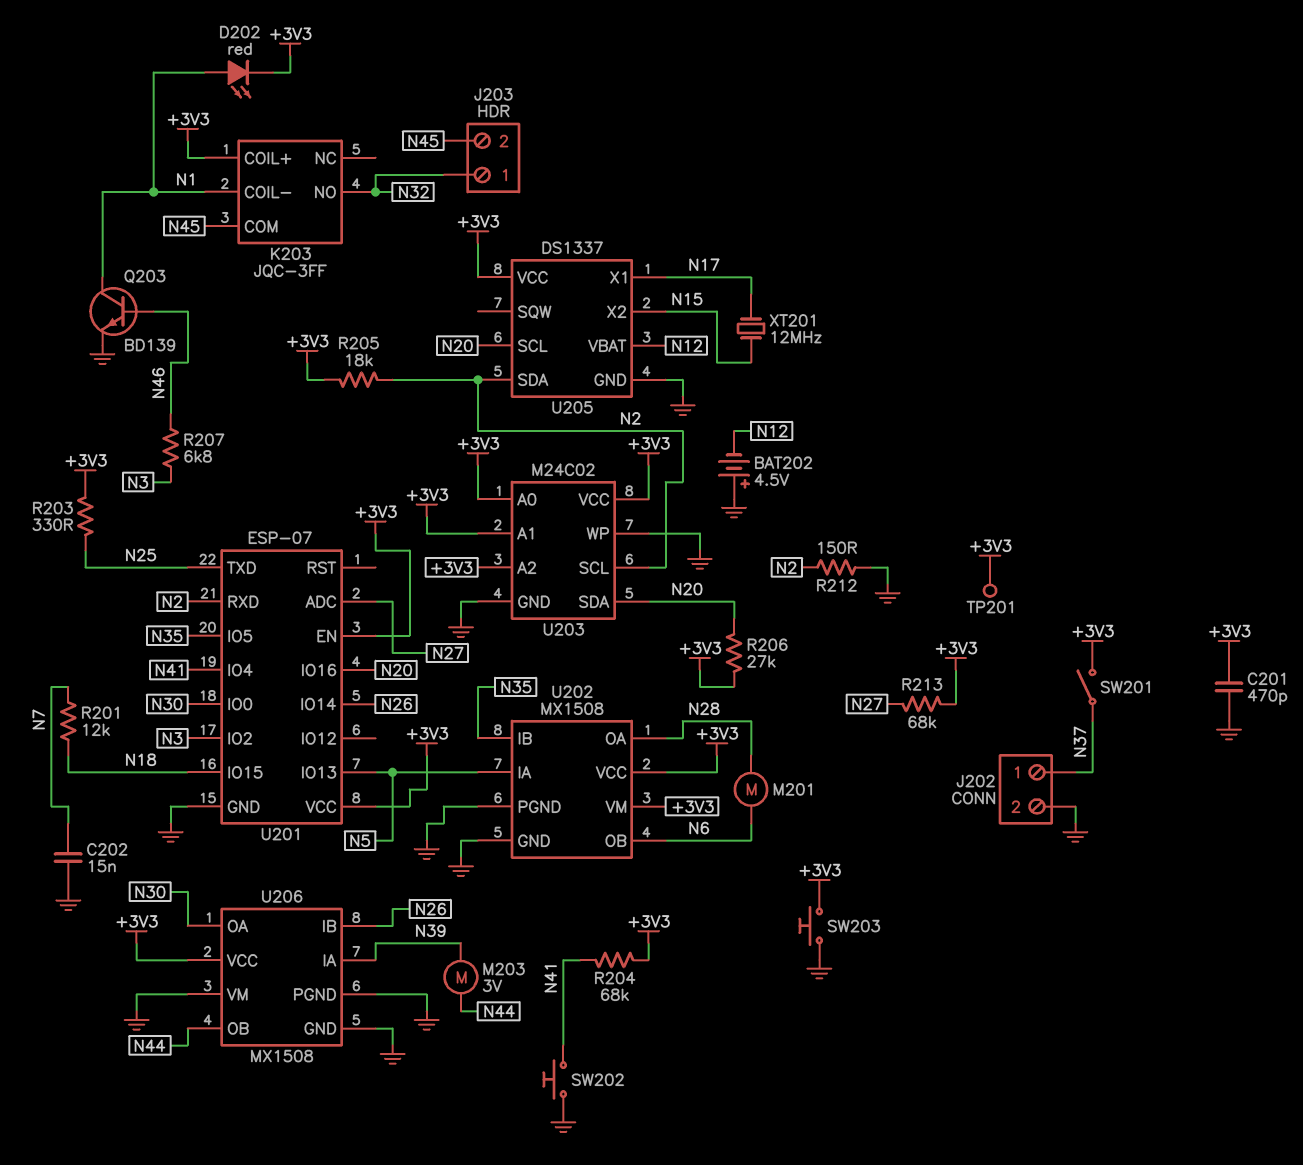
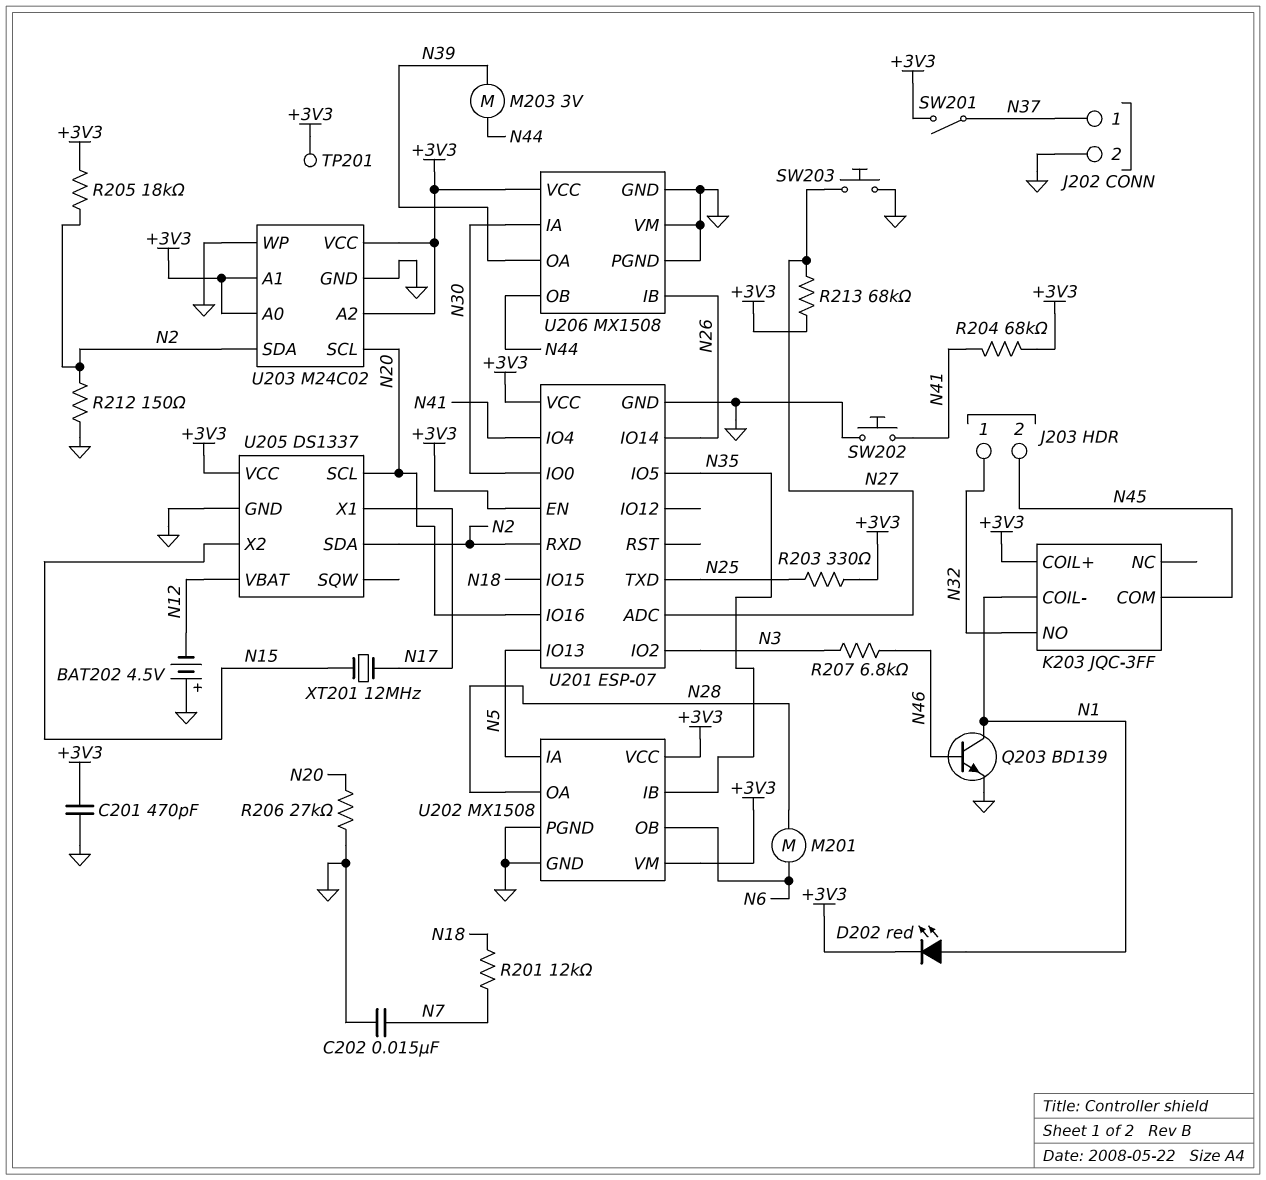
R206: 27k (+3V3, N20) -> 27k (GND, N20)
SW203: button (+3V3, GND) -> button (GND, N27)
U203 pin SCL: N2 -> N20
U203 pin SDA: N20 -> N2
U206 pin IA: N39 -> N30
U206 pin OA: N30 -> N39

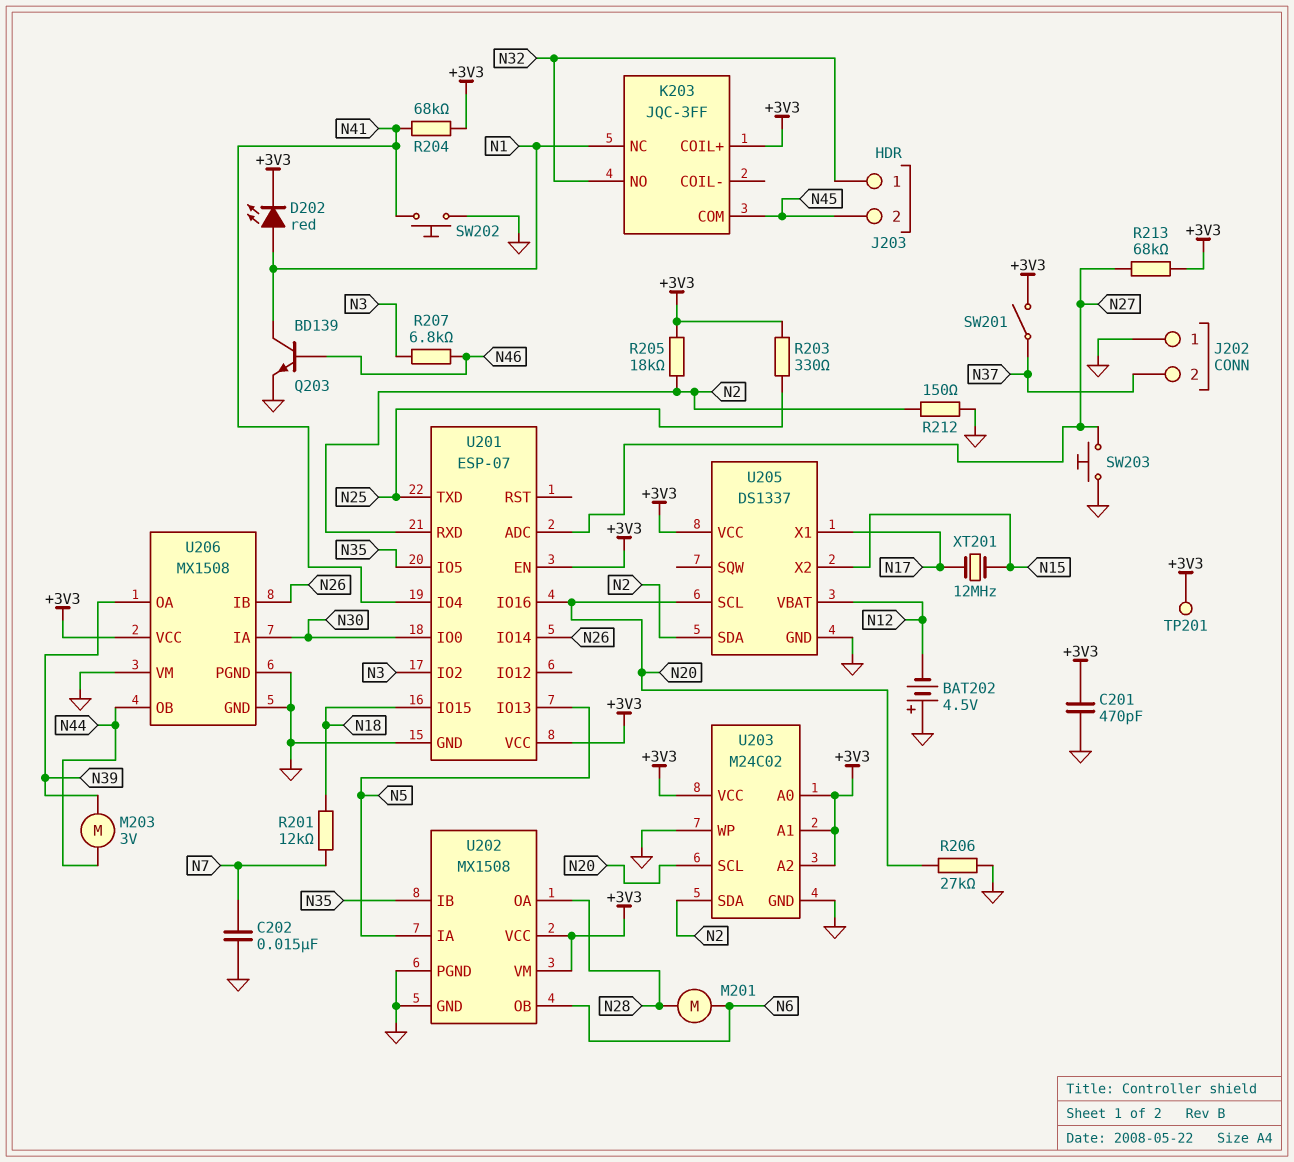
J202 pin 1: N37 -> GND
J202 pin 2: GND -> N37
K203 pin COIL-: N1 -> none
K203 pin NC: none -> N1

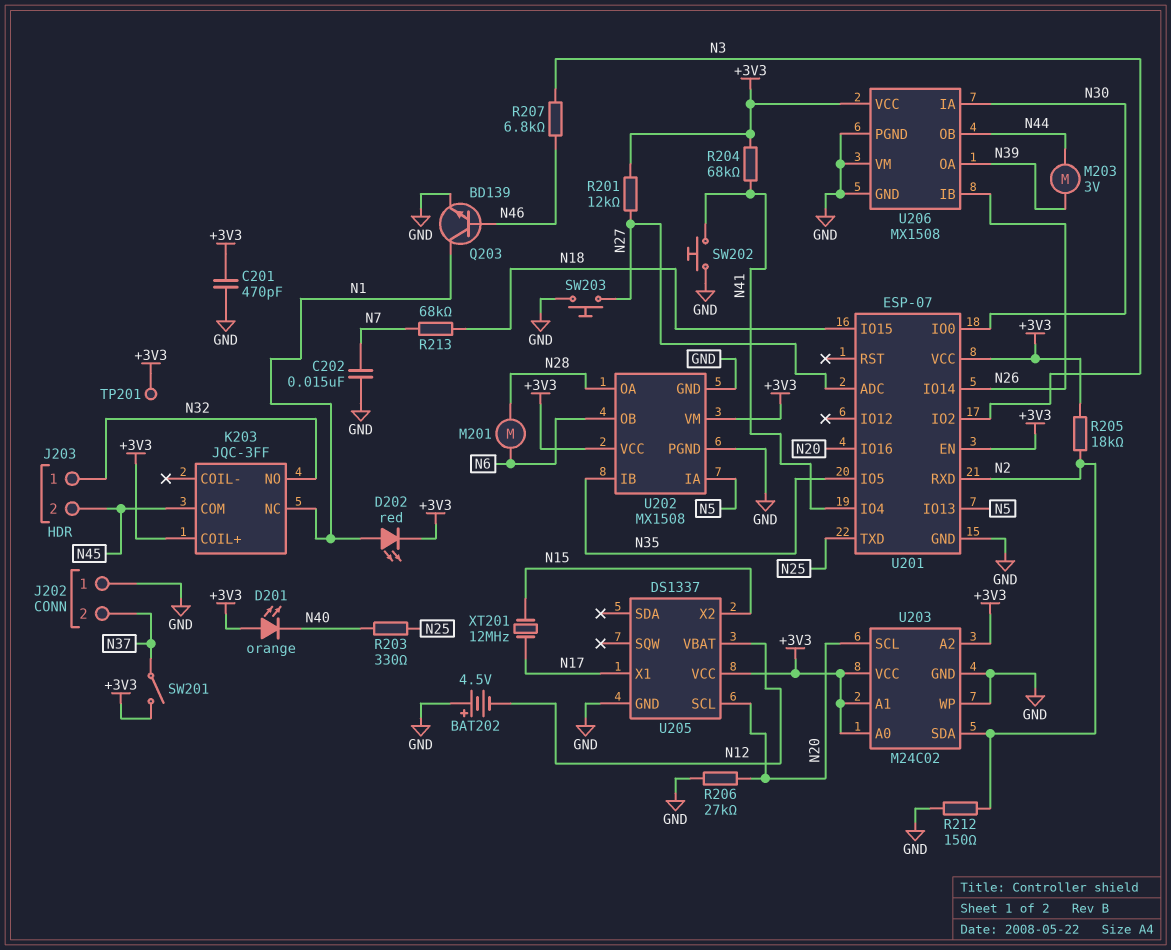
D201: none -> LED orange (A +3V3, K N40)
R201: 12k (N7, N18) -> 12k (+3V3, N27)
R203: 330 (+3V3, N25) -> 330 (N25, N40)
R213: 68k (+3V3, N27) -> 68k (N7, N18)
U205 pin SDA: N2 -> none

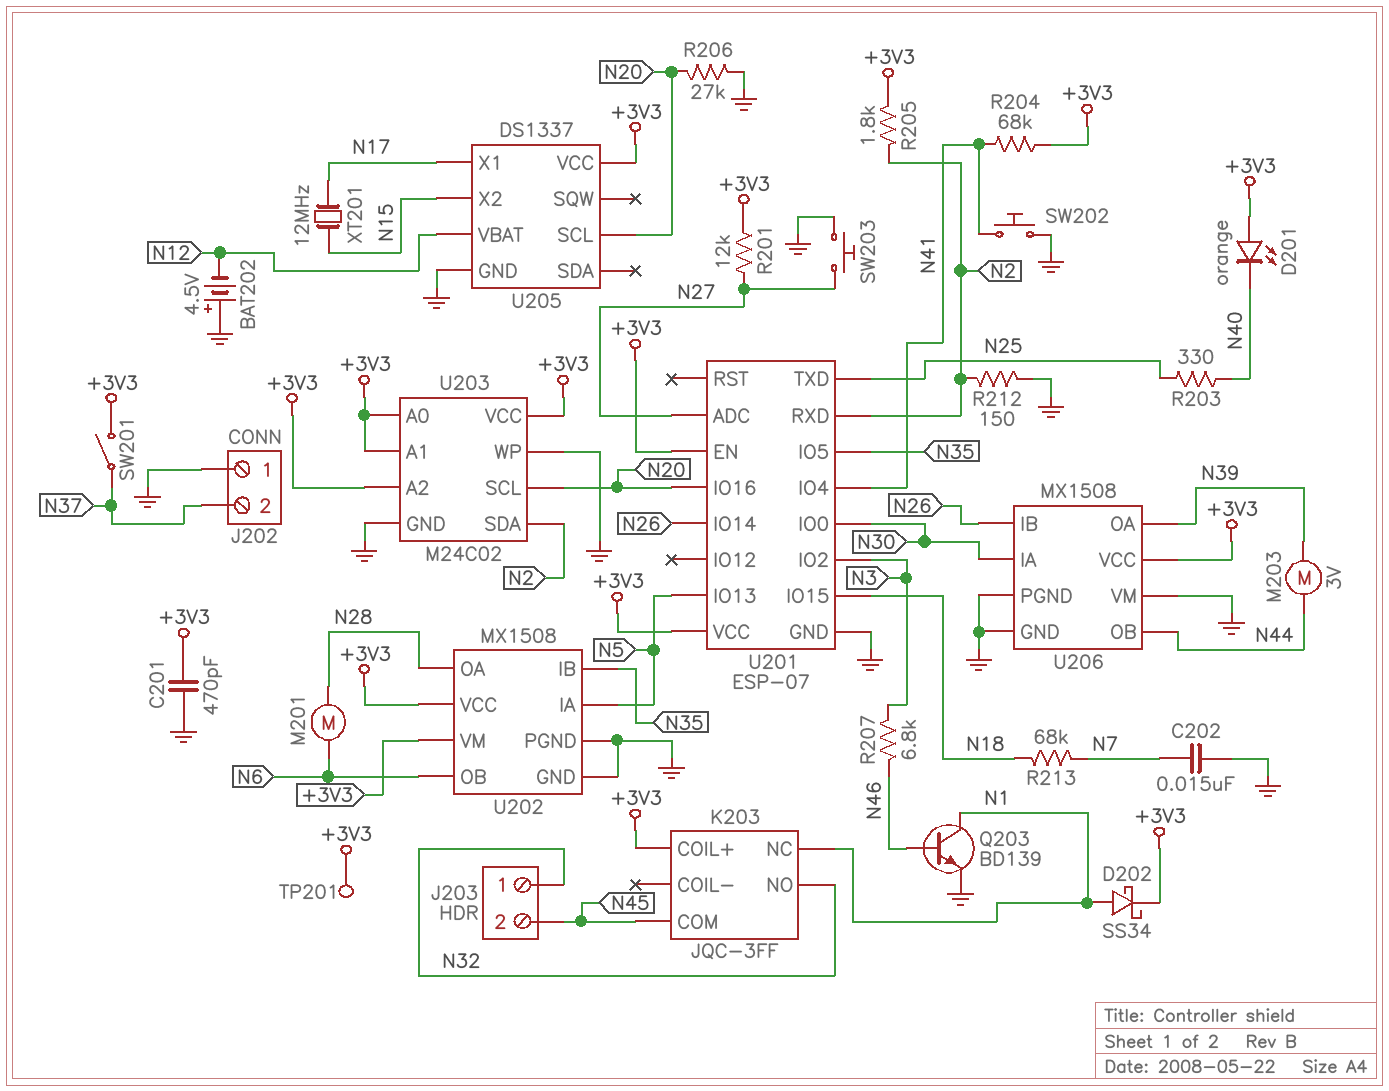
D202: LED red (A N1, K +3V3) -> schottky SS34 (A N1, K +3V3)
R205: 18k (+3V3, N2) -> 1.8k (+3V3, N2)

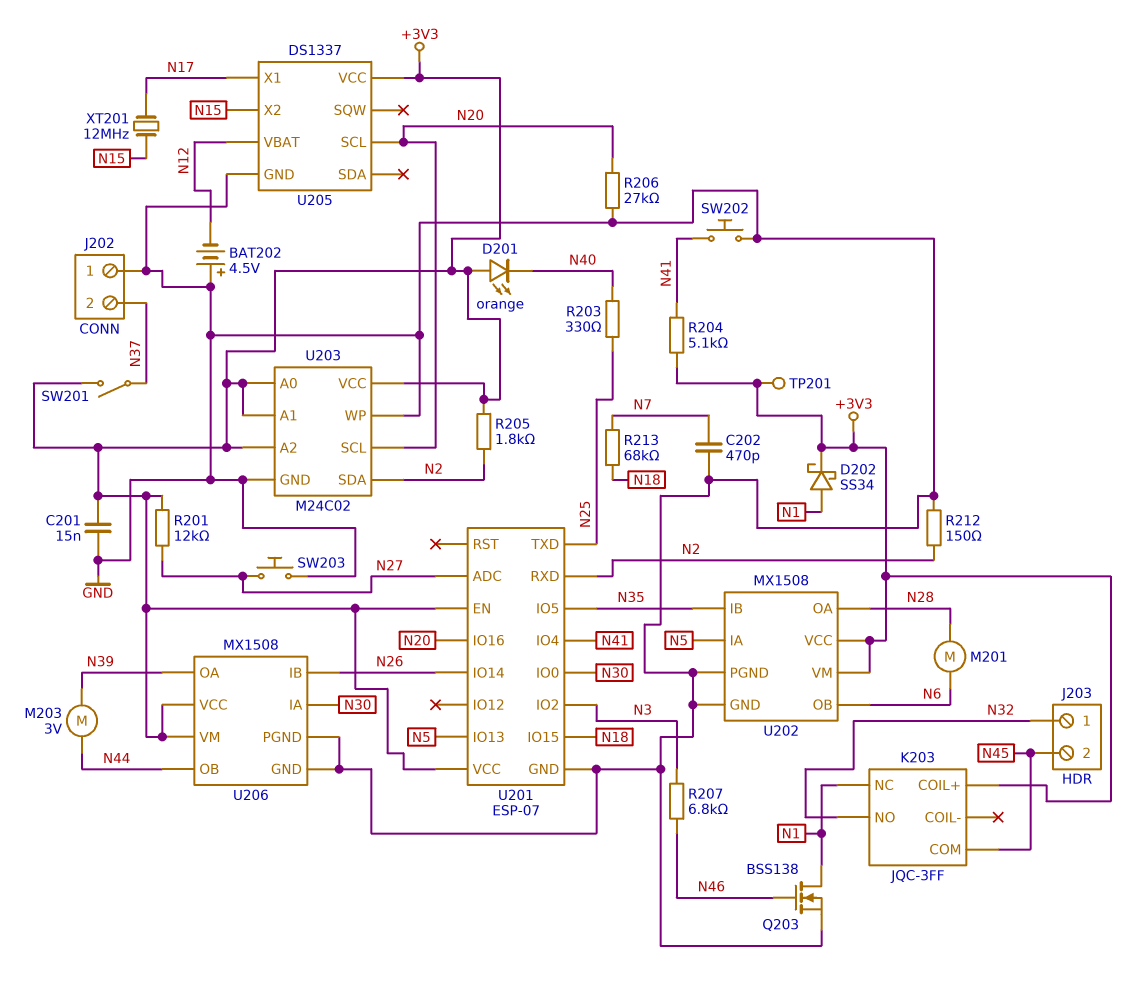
C201: 470pF (+3V3, GND) -> 15nF (+3V3, GND)
C202: 15nF (GND, N7) -> 470pF (GND, N7)
Q203: NPN BD139 (B N46, C N1, E GND) -> NMOS BSS138 (G N46, D N1, S GND)
R204: 68k (+3V3, N41) -> 5.1k (+3V3, N41)
U206 pin VM: GND -> +3V3

